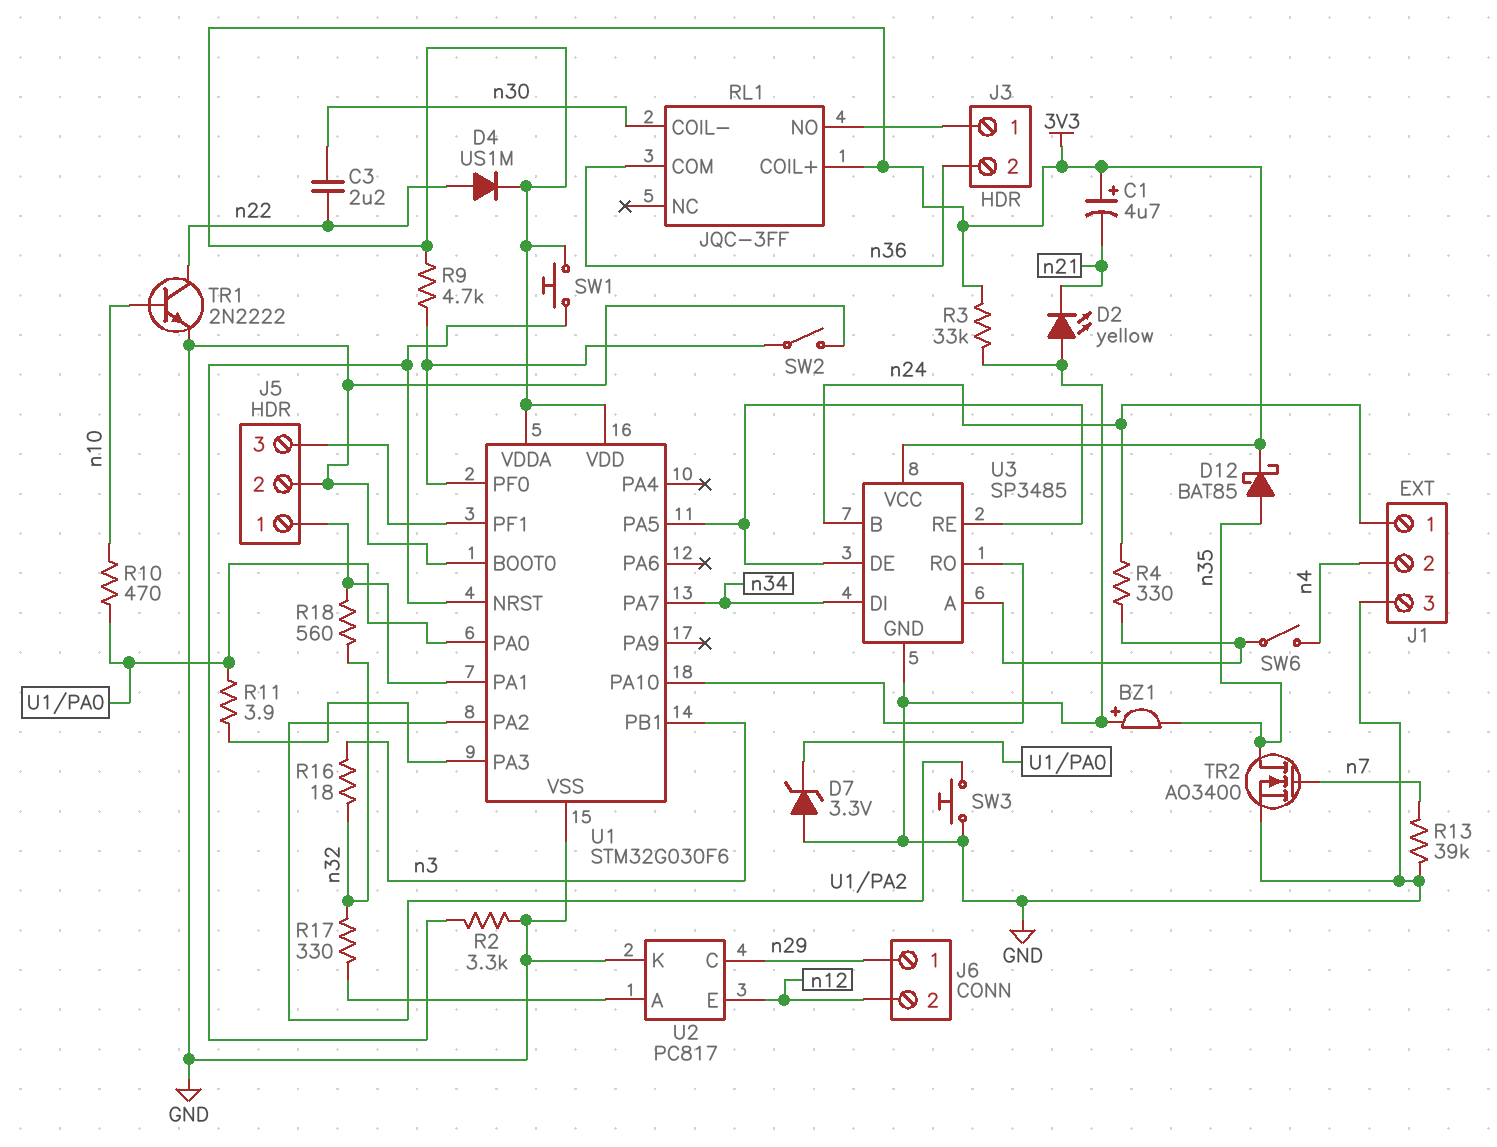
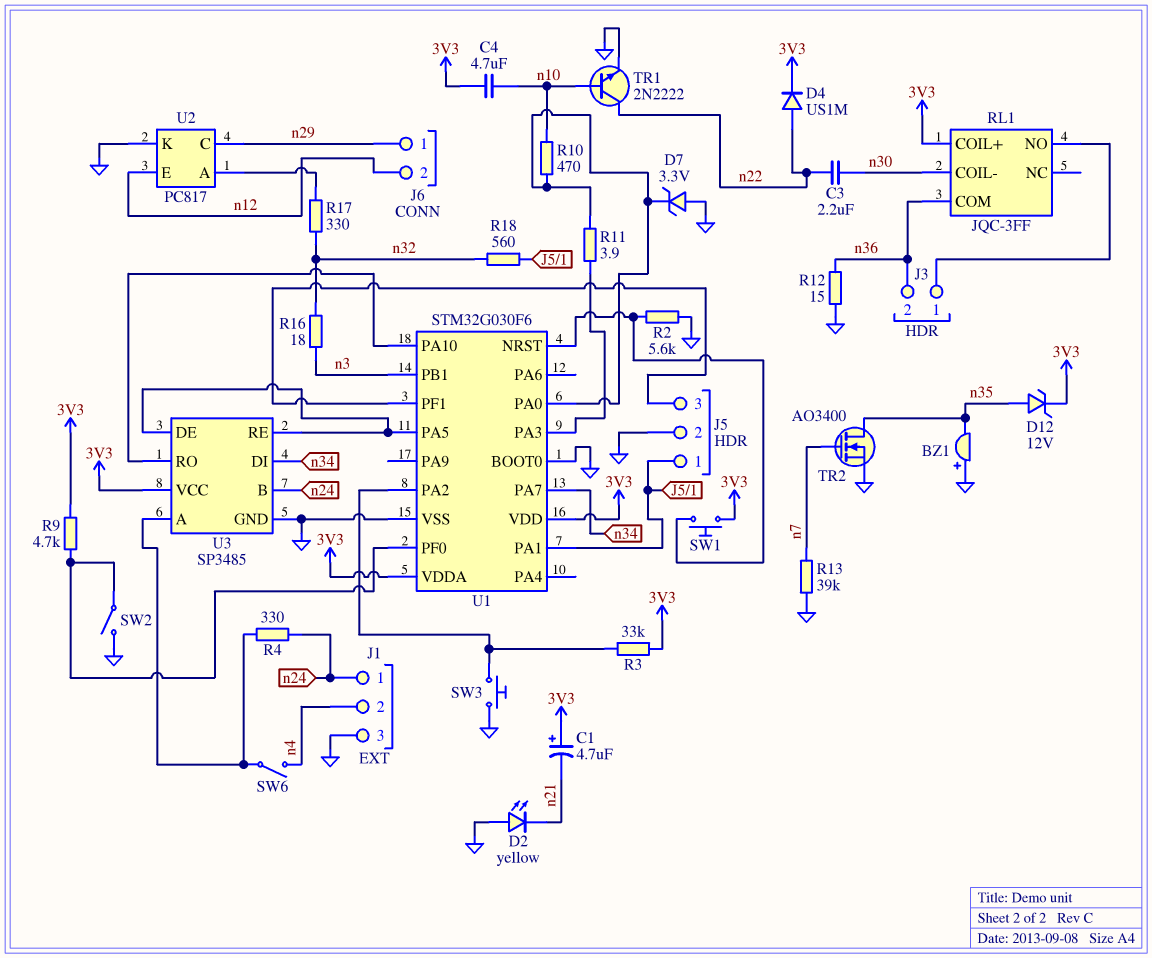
C4: none -> 4.7uF (3V3, n10)
D12: schottky BAT85 (A n35, K 3V3) -> zener 12V (A n35, K 3V3)
R2: 3.3k (GND, U1/NRST) -> 5.6k (GND, U1/NRST)
R3: 33k (3V3, GND) -> 33k (3V3, U1/PA2)
R12: none -> 15 (GND, n36)

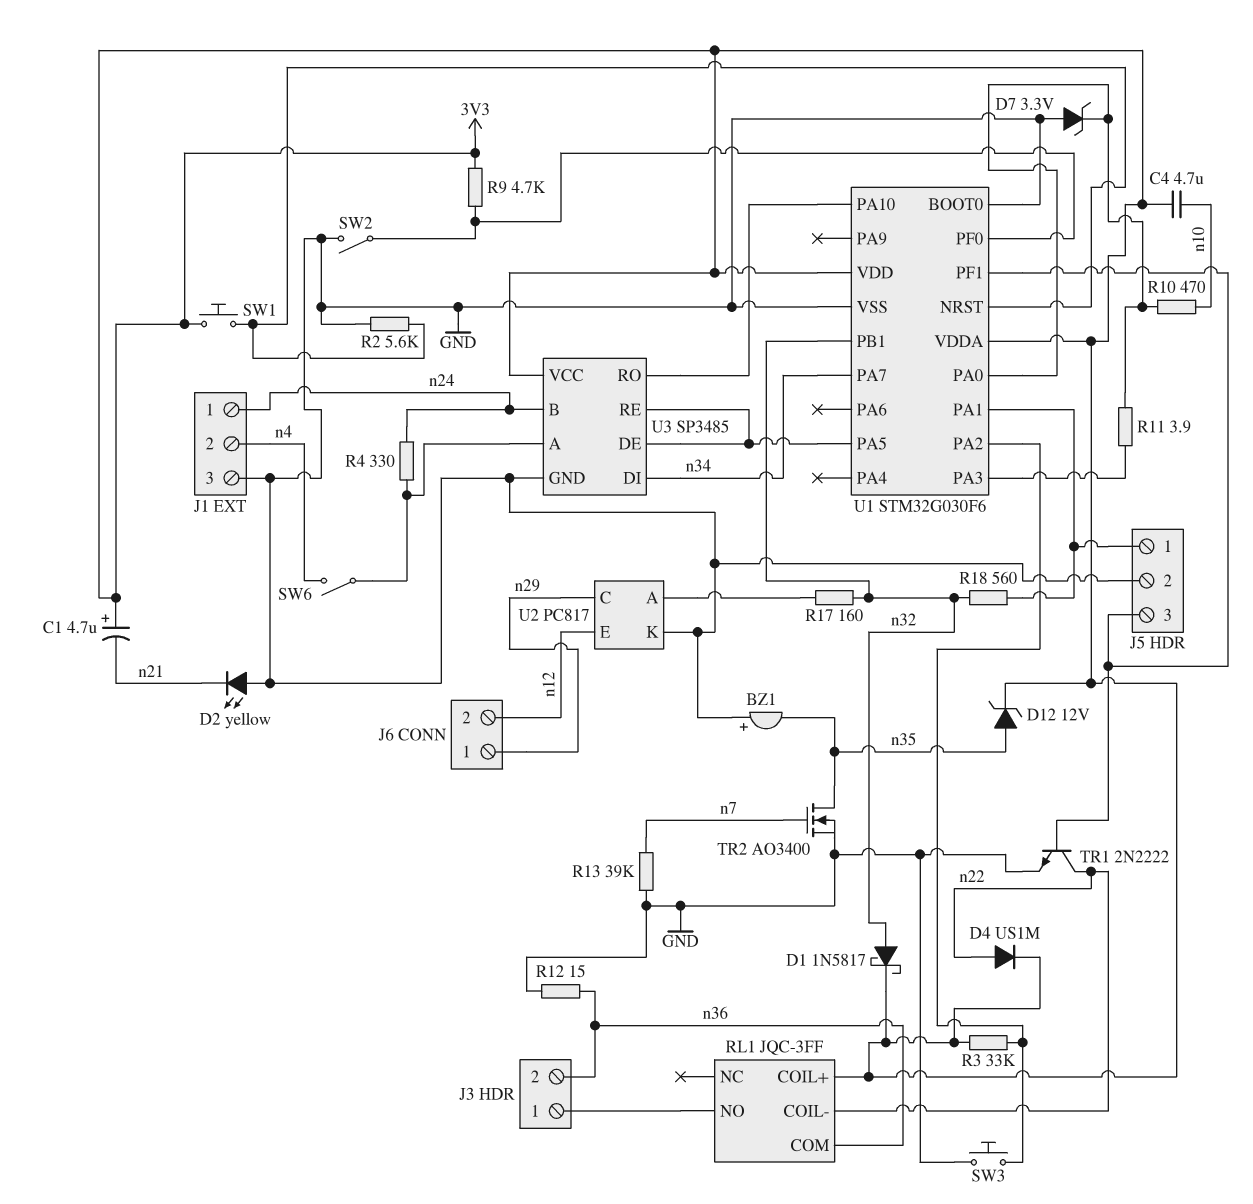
C3: 2.2uF (n22, n30) -> none
D1: none -> schottky 1N5817 (A n32, K 3V3)
R16: 18 (n3, n32) -> none
R17: 330 (U2/A, n32) -> 160 (U2/A, n32)
RL1 pin COIL-: n30 -> n22
TR1: NPN 2N2222 (B n10, C n22, E GND) -> NPN 2N2222 (B J5/3, C n22, E GND)
U1 pin PB1: n3 -> n32

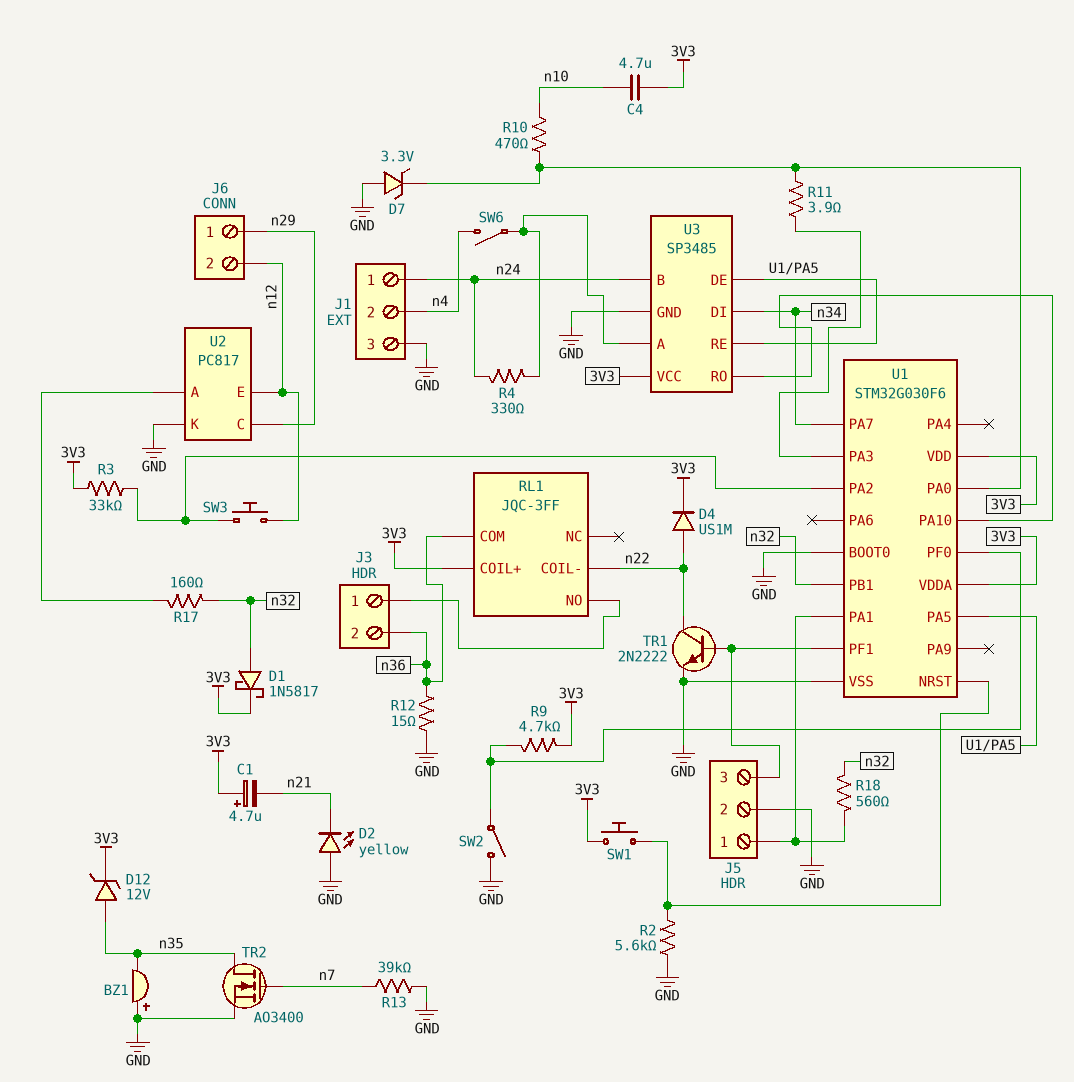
SW3: button (GND, U1/PA2) -> button (U1/PA2, n12)

